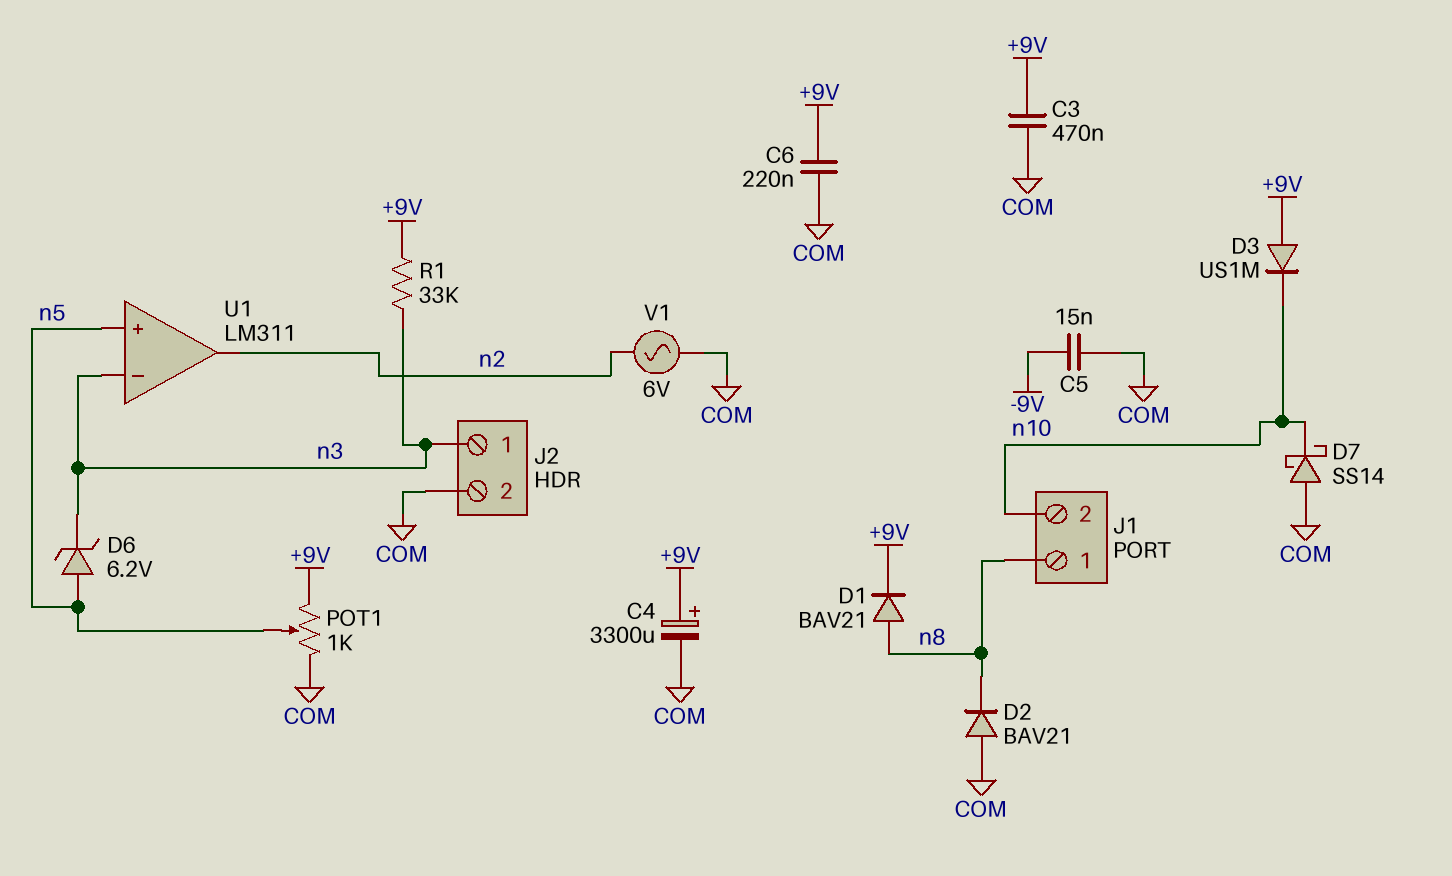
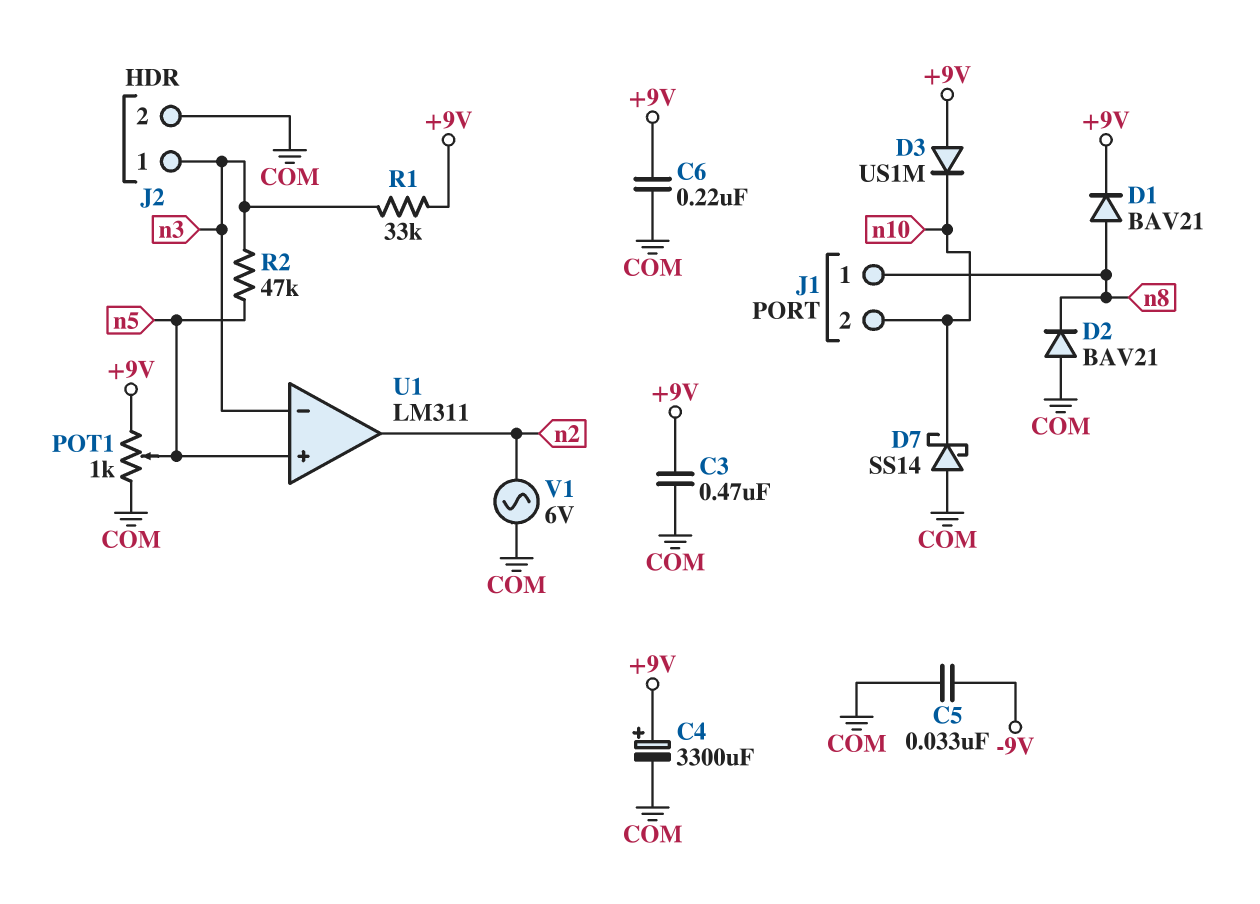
C5: 15nF (-9V, COM) -> 33nF (-9V, COM)
D6: zener 6.2V (A n5, K n3) -> none
R2: none -> 47k (n3, n5)

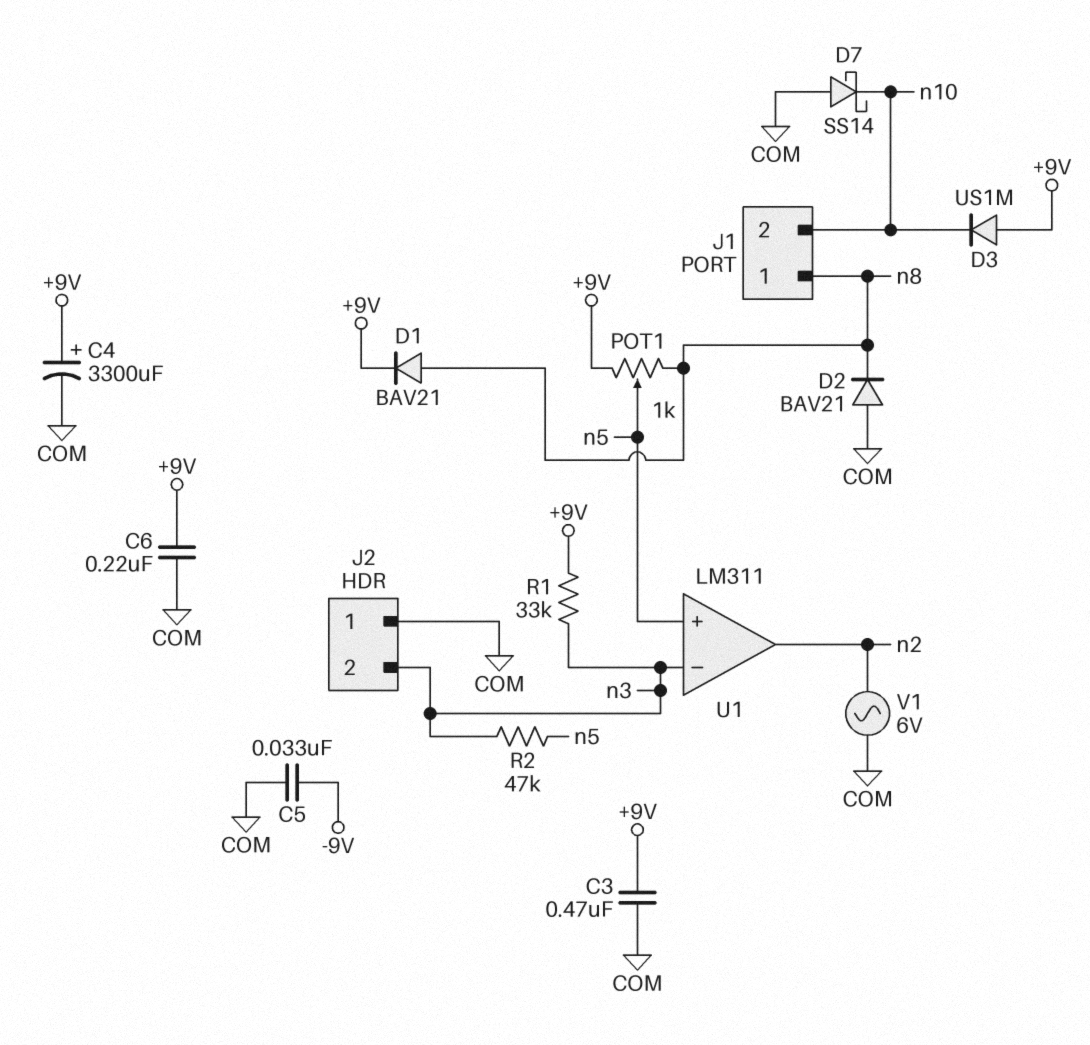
J2 pin 1: n3 -> COM
J2 pin 2: COM -> n3
POT1: 1k (+9V, COM, wiper n5) -> 1k (+9V, n8, wiper n5)

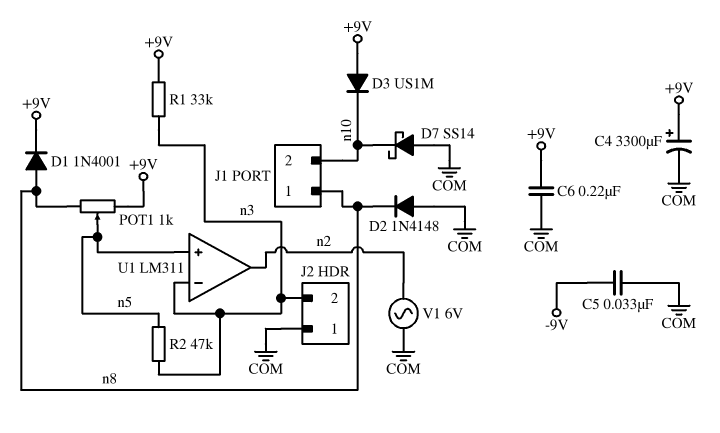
C3: 470nF (+9V, COM) -> none
D1: diode BAV21 (A n8, K +9V) -> diode 1N4001 (A n8, K +9V)
D2: diode BAV21 (A COM, K n8) -> diode 1N4148 (A COM, K n8)

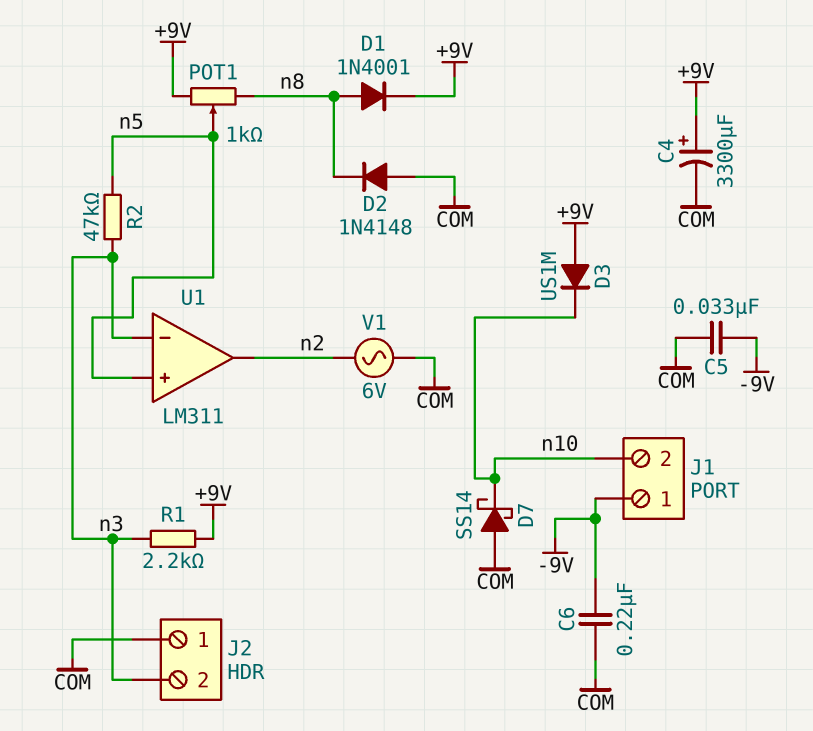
C6: 220nF (+9V, COM) -> 220nF (-9V, COM)
J1 pin 1: n8 -> -9V
R1: 33k (+9V, n3) -> 2.2k (+9V, n3)

